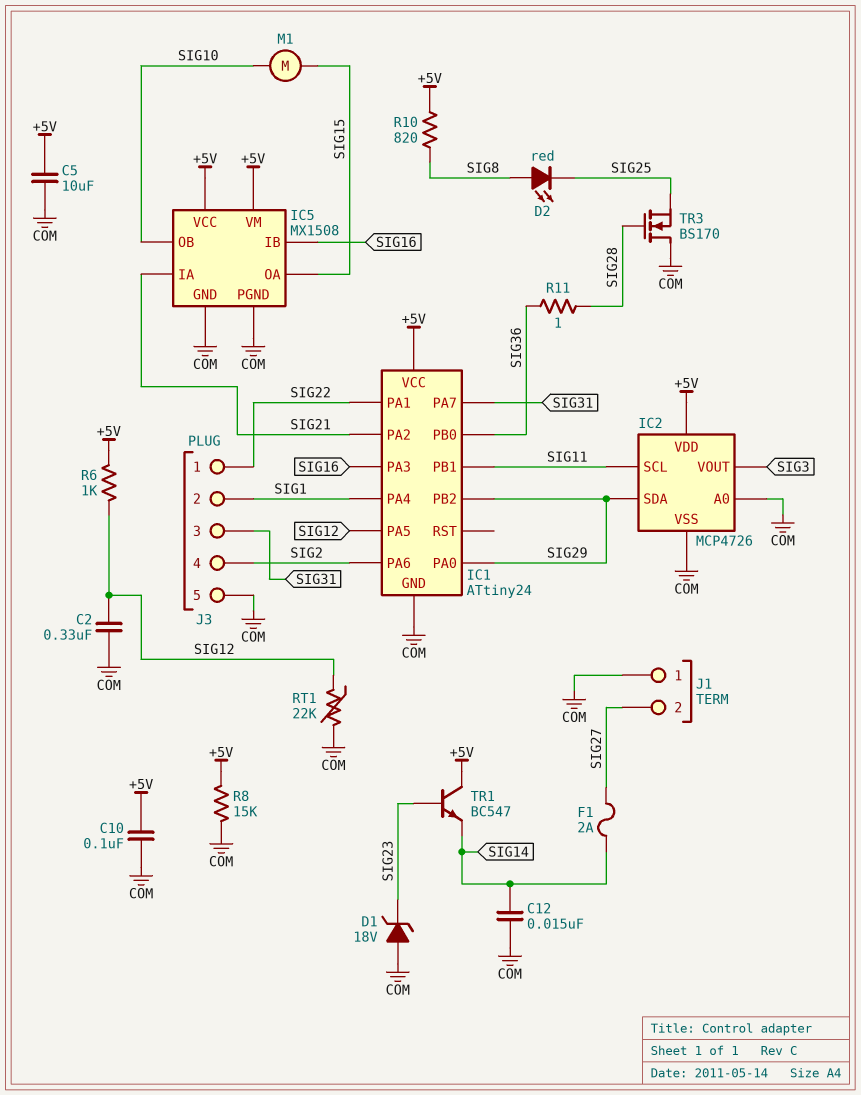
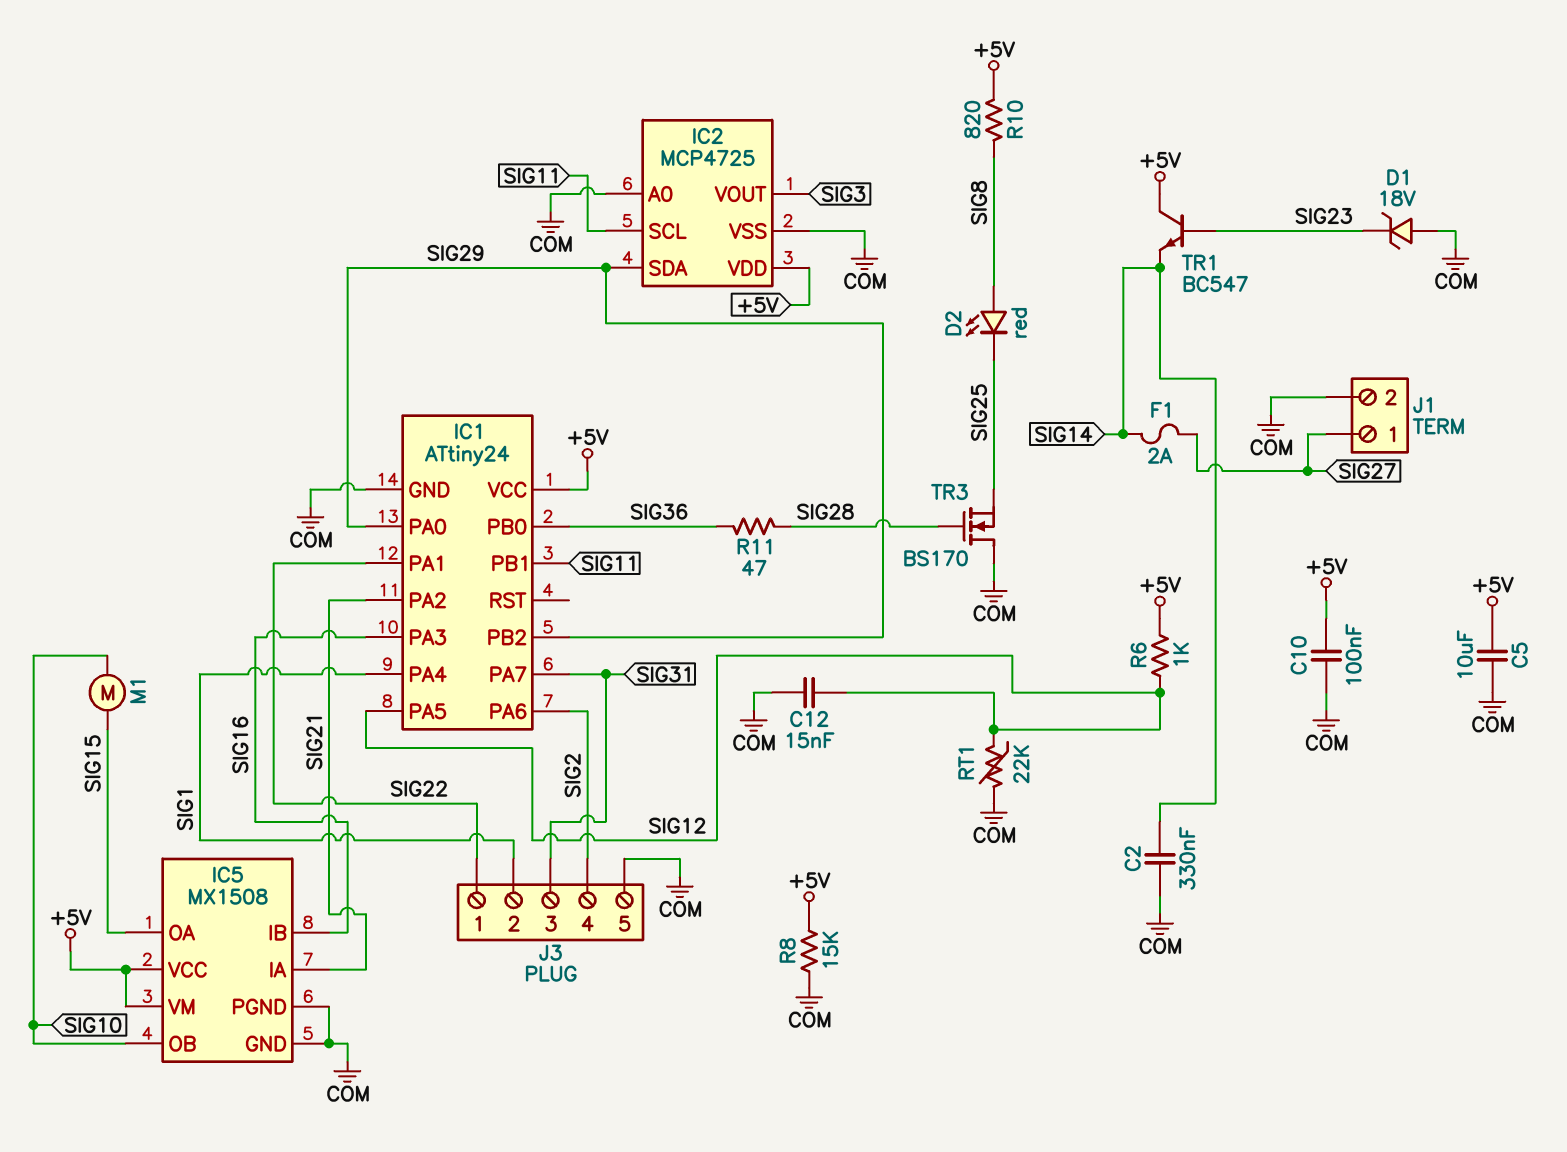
C2: 330nF (COM, SIG12) -> 330nF (COM, SIG14)
C12: 15nF (COM, SIG14) -> 15nF (COM, SIG12)
IC2: MCP4726 -> MCP4725
J1 pin 1: COM -> SIG27
J1 pin 2: SIG27 -> COM
R11: 1 (SIG28, SIG36) -> 47 (SIG28, SIG36)

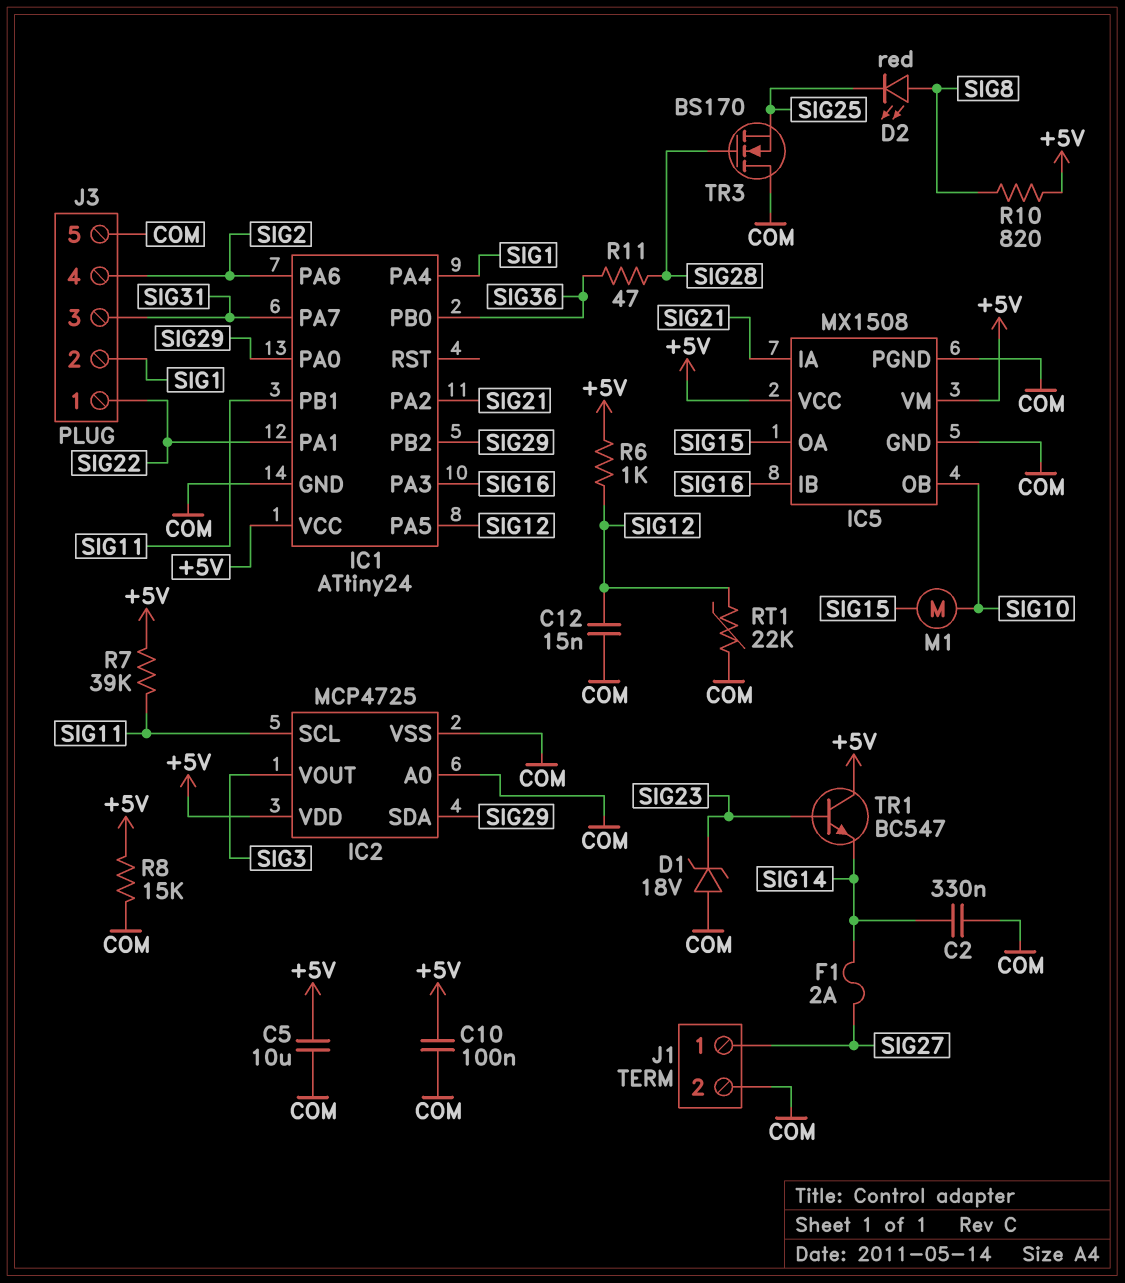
R7: none -> 39k (+5V, SIG11)

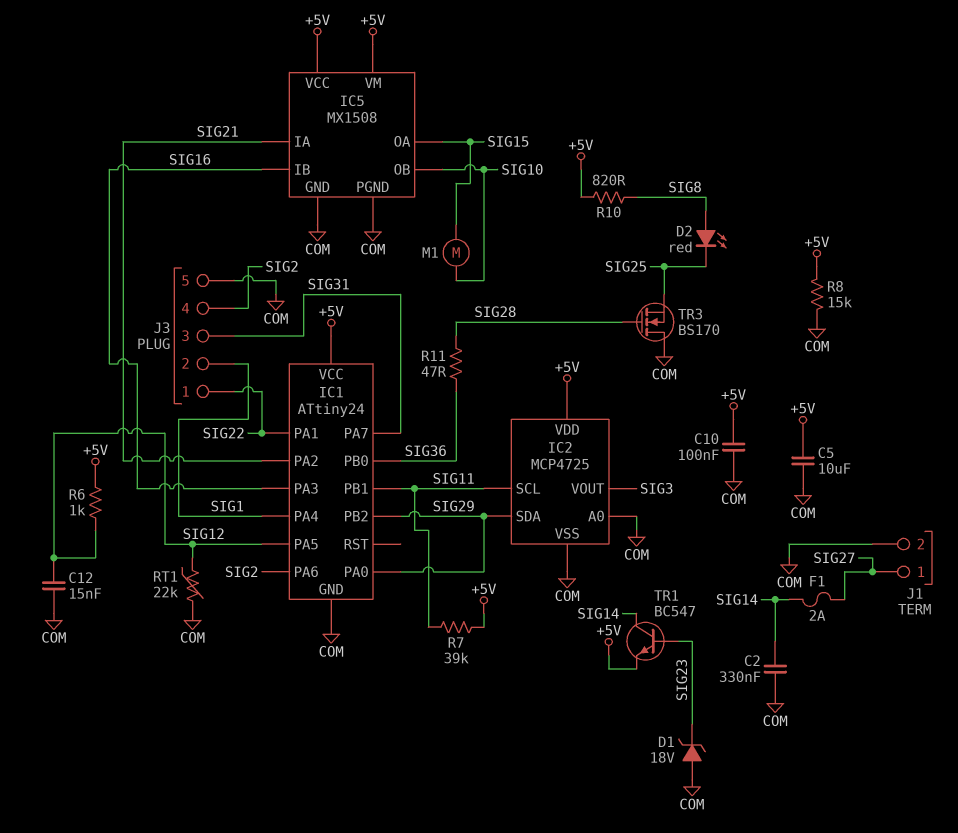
TR1: NPN BC547 (B SIG23, C +5V, E SIG14) -> NPN BC547 (B SIG23, C SIG14, E +5V)

